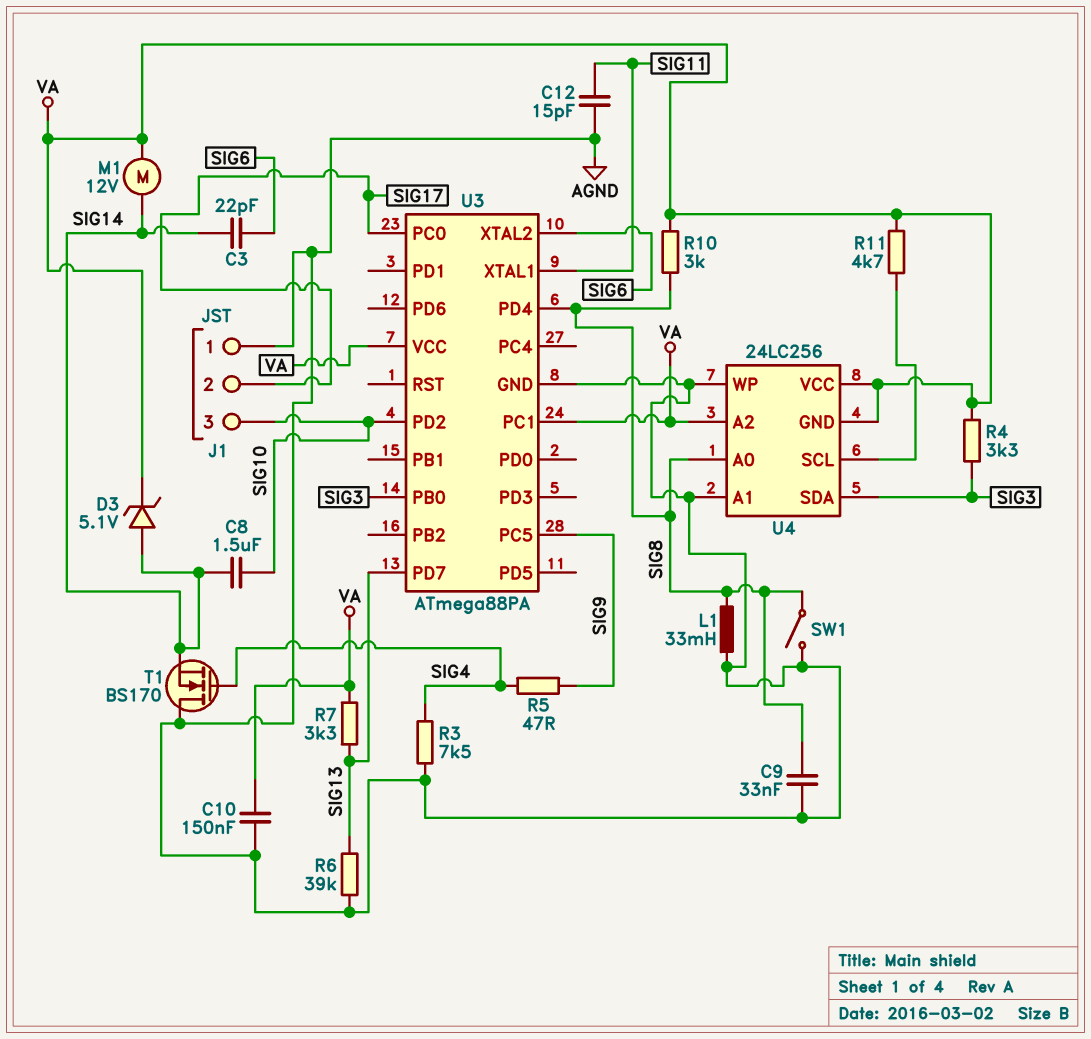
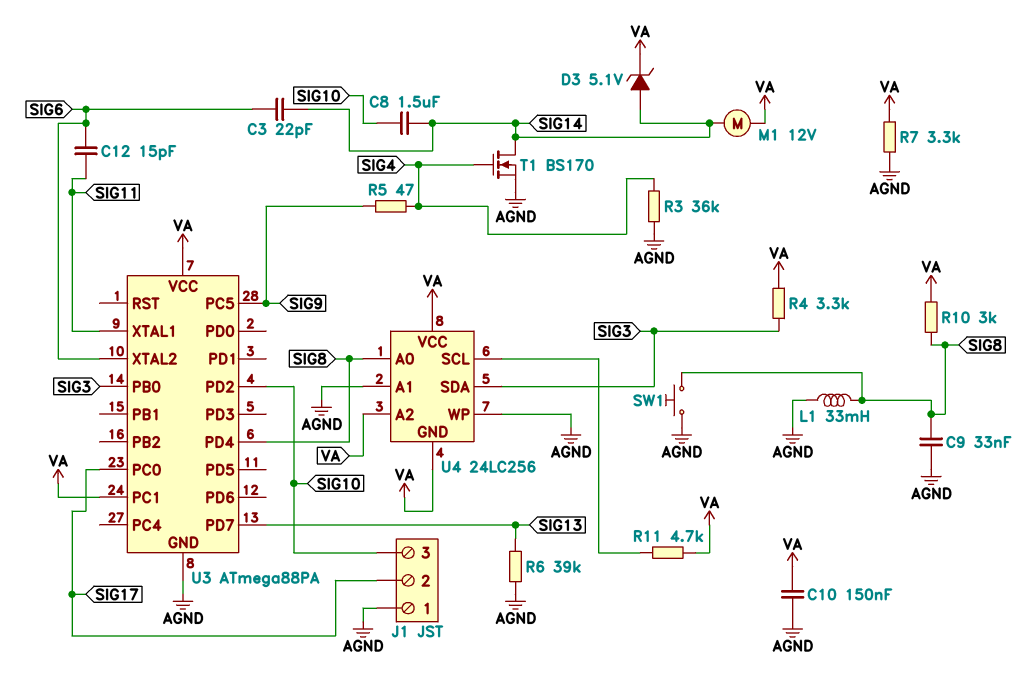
C12: 15pF (AGND, SIG11) -> 15pF (SIG6, SIG11)
R3: 7.5k (AGND, SIG4) -> 36k (AGND, SIG4)
R7: 3.3k (SIG13, VA) -> 3.3k (AGND, VA)
SW1: switch (AGND, SIG8) -> button (AGND, SIG8)
T1: NMOS BS170 (G SIG4, D AGND, S SIG14) -> NMOS BS170 (G SIG4, D SIG14, S AGND)

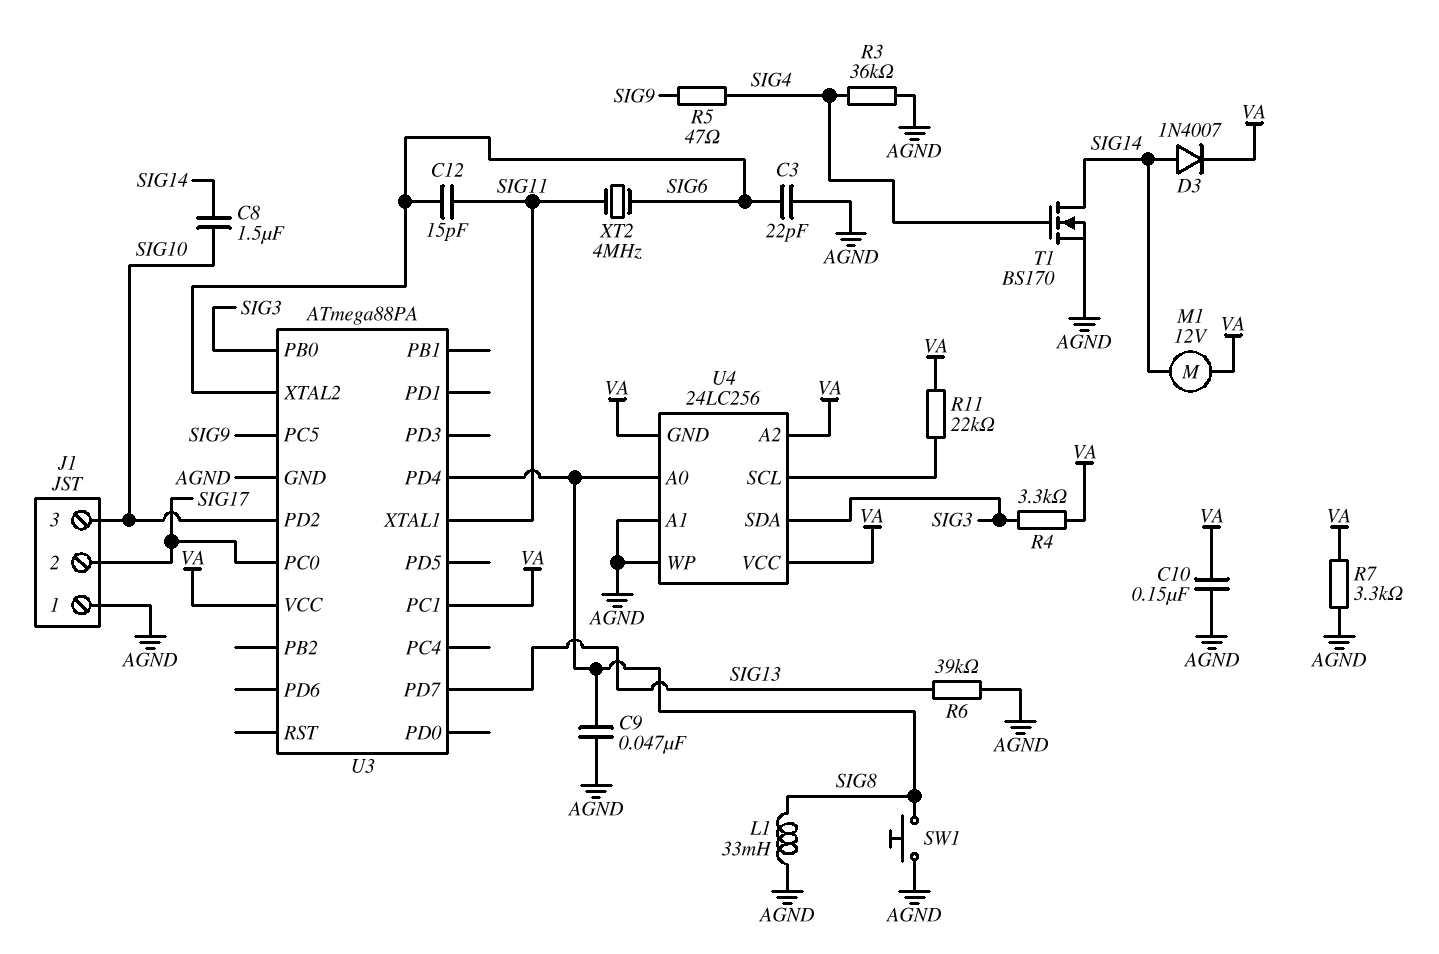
C3: 22pF (SIG6, SIG14) -> 22pF (AGND, SIG6)
C9: 33nF (AGND, SIG8) -> 47nF (AGND, SIG8)
D3: zener 5.1V (A SIG14, K VA) -> diode 1N4007 (A SIG14, K VA)
R10: 3k (SIG8, VA) -> none
R11: 4.7k (U4/SCL, VA) -> 22k (U4/SCL, VA)
XT2: none -> 4MHz (SIG6, SIG11)

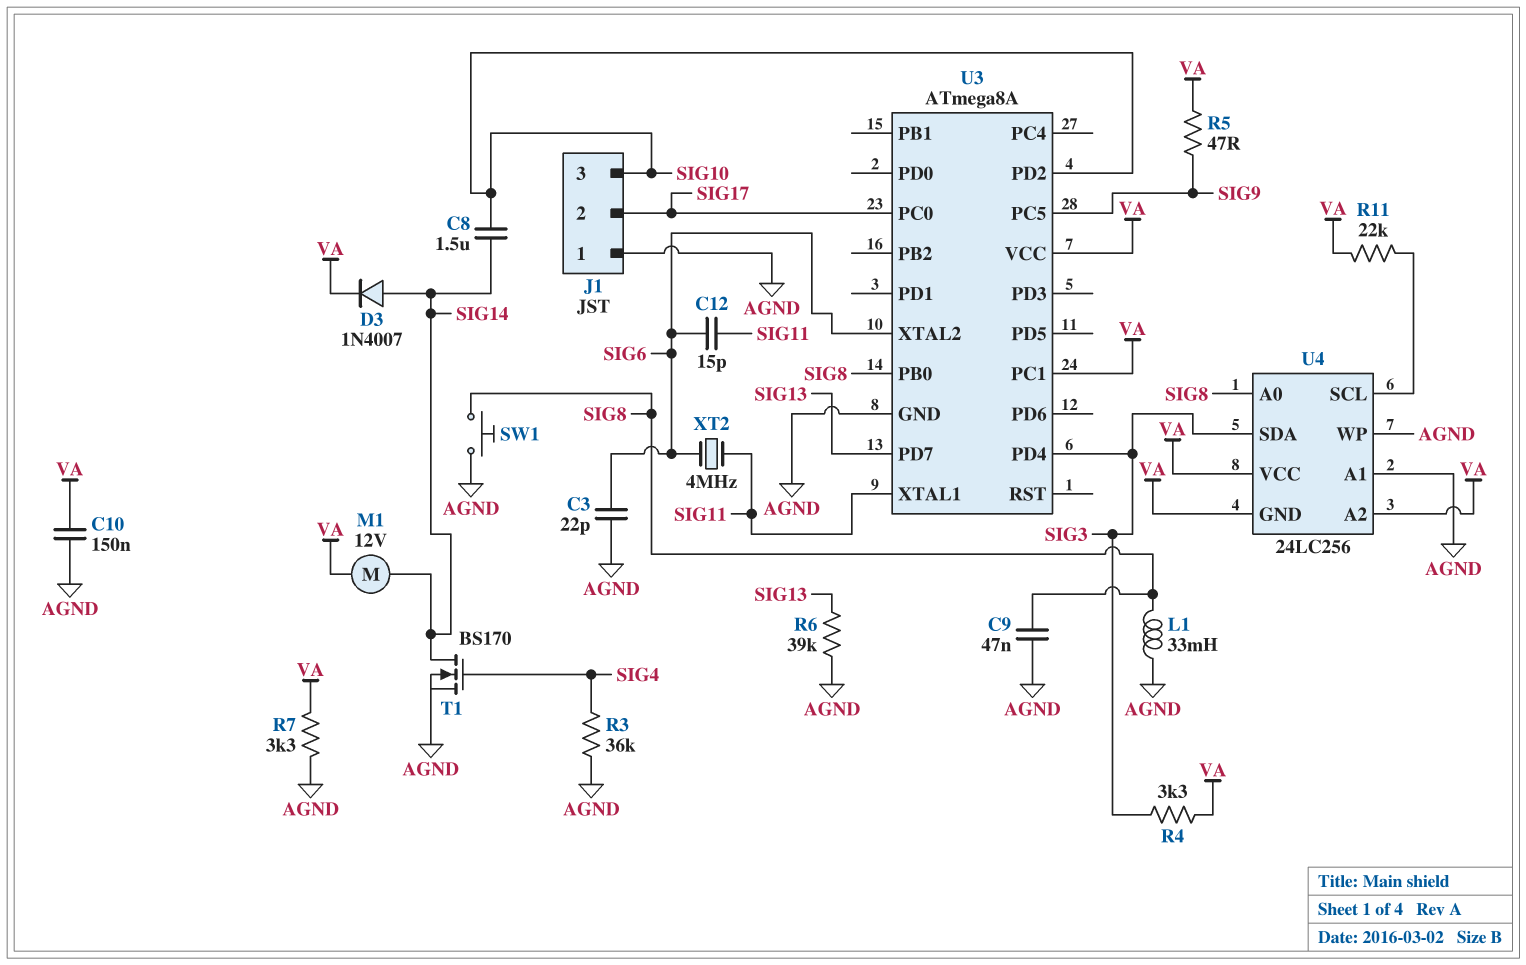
R5: 47 (SIG4, SIG9) -> 47 (SIG9, VA)
U3: ATmega88PA -> ATmega8A
U3 pin PB0: SIG3 -> SIG8
U3 pin PD4: SIG8 -> SIG3

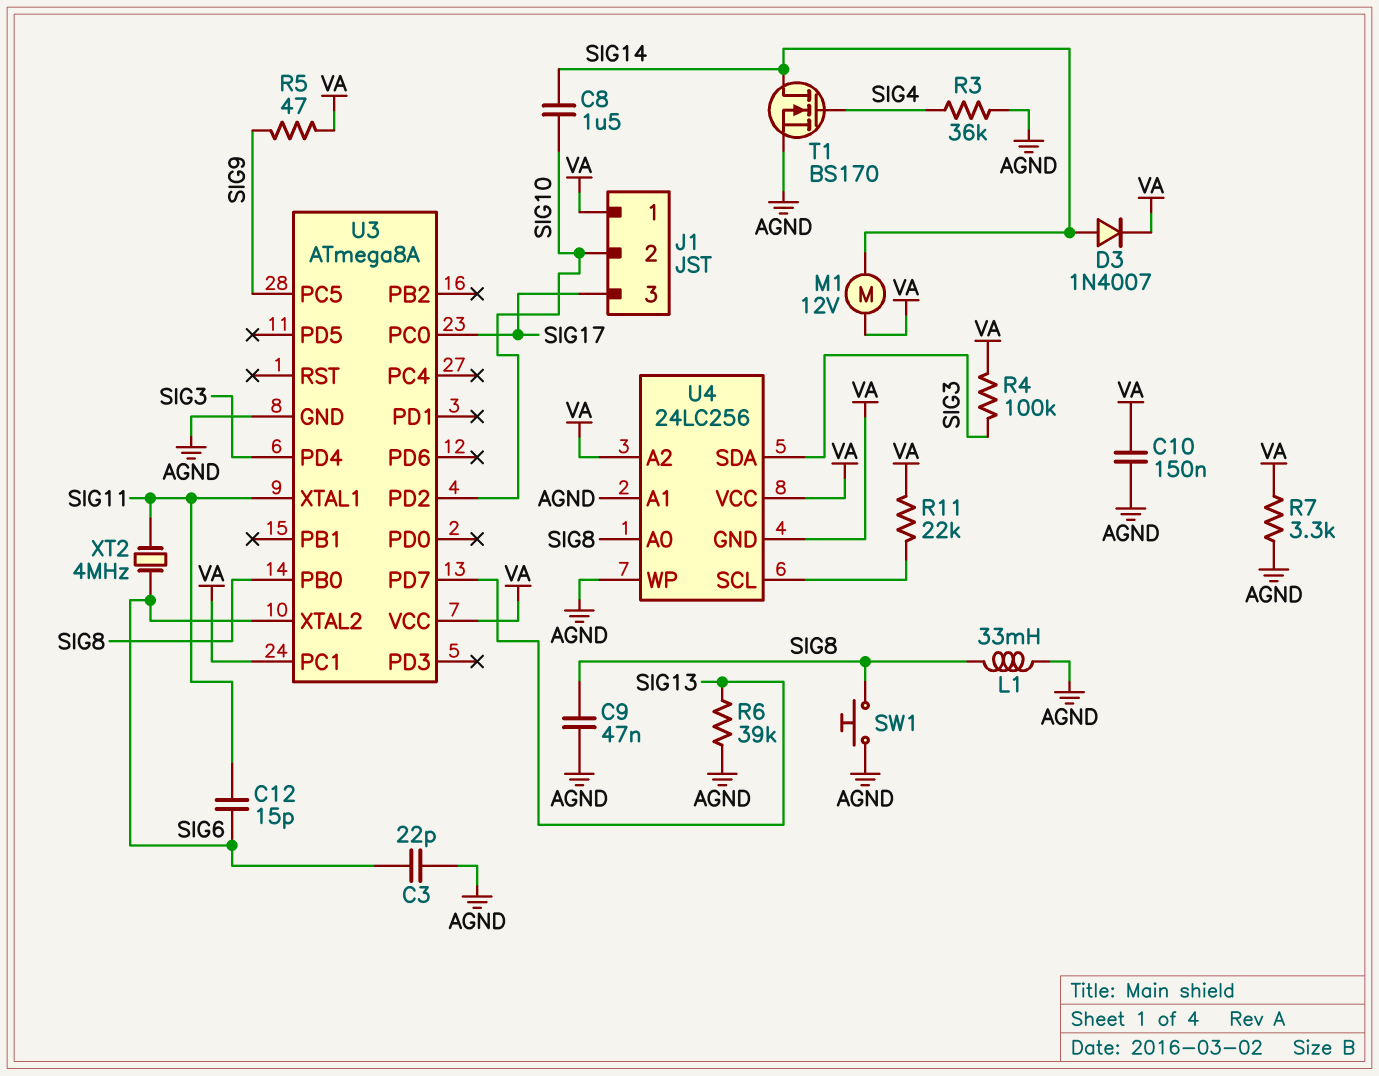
J1 pin 1: AGND -> VA
J1 pin 2: SIG17 -> SIG10
J1 pin 3: SIG10 -> SIG17
R4: 3.3k (SIG3, VA) -> 100k (SIG3, VA)

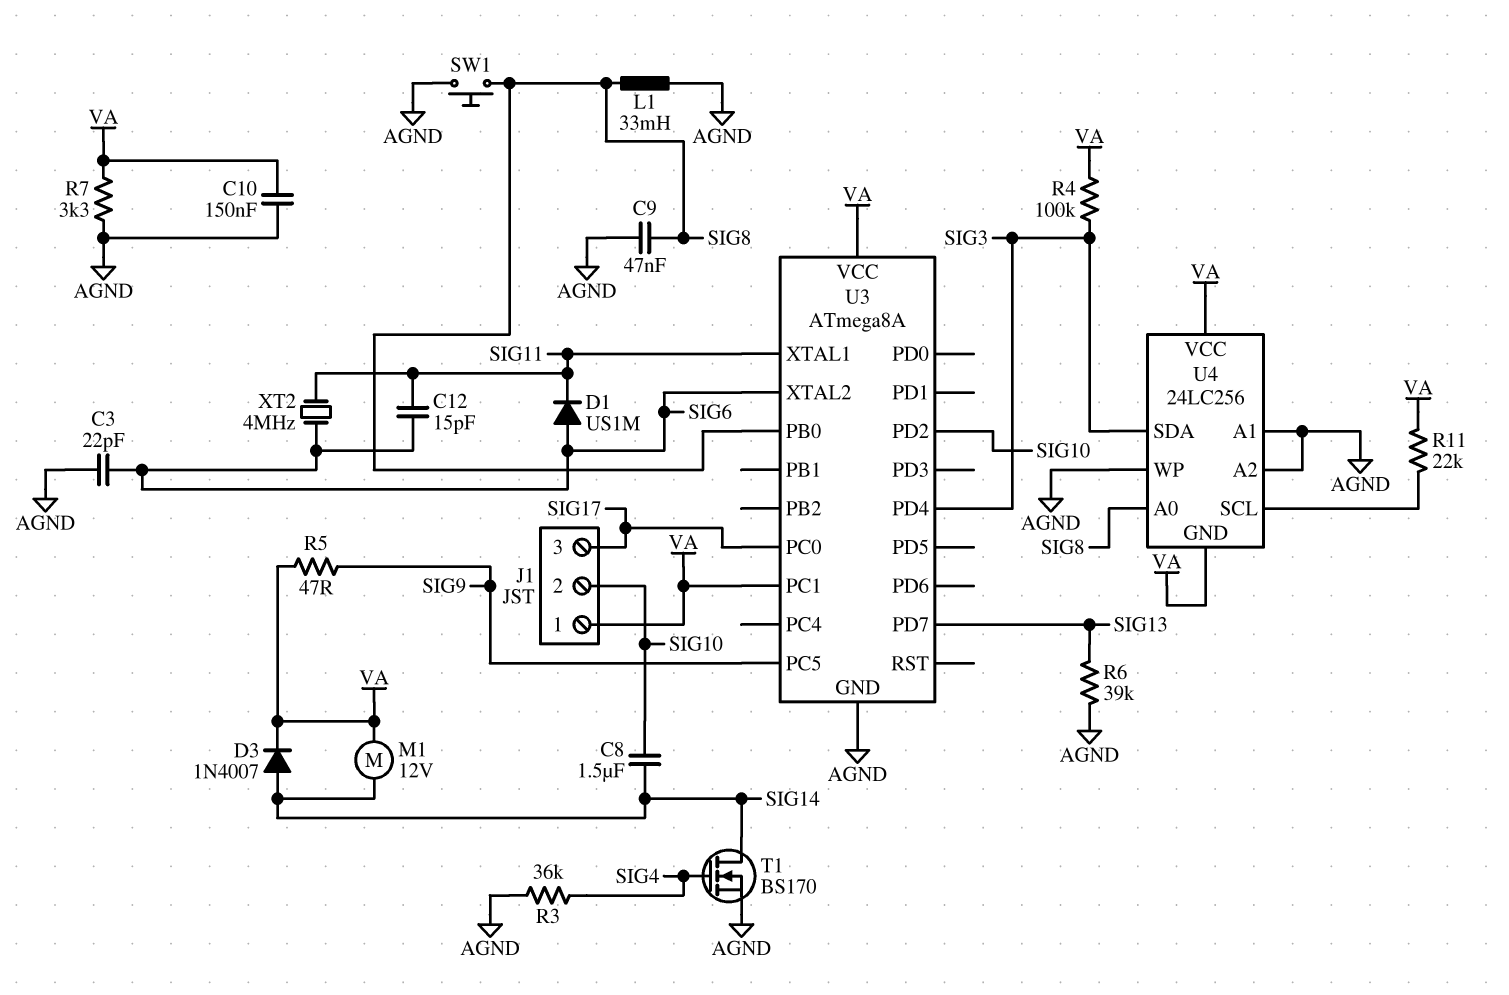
D1: none -> diode US1M (A SIG6, K SIG11)
U4 pin A2: VA -> AGND

